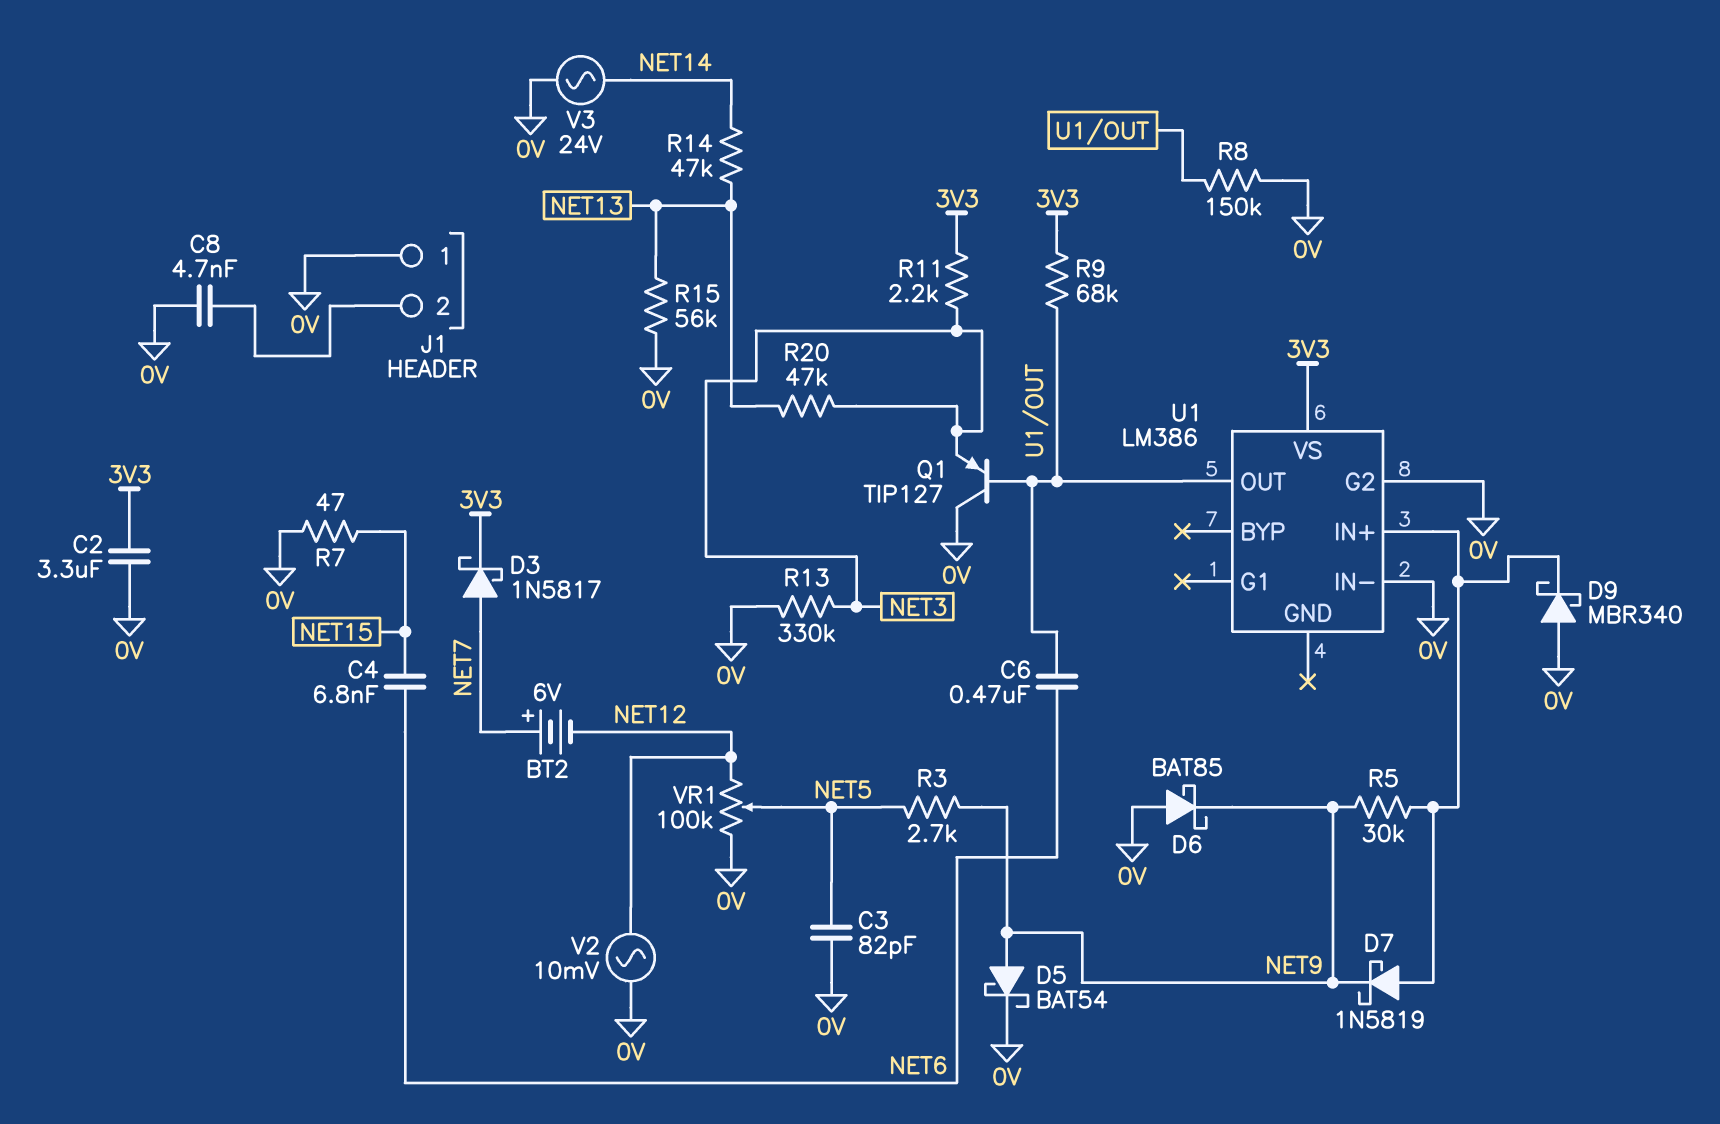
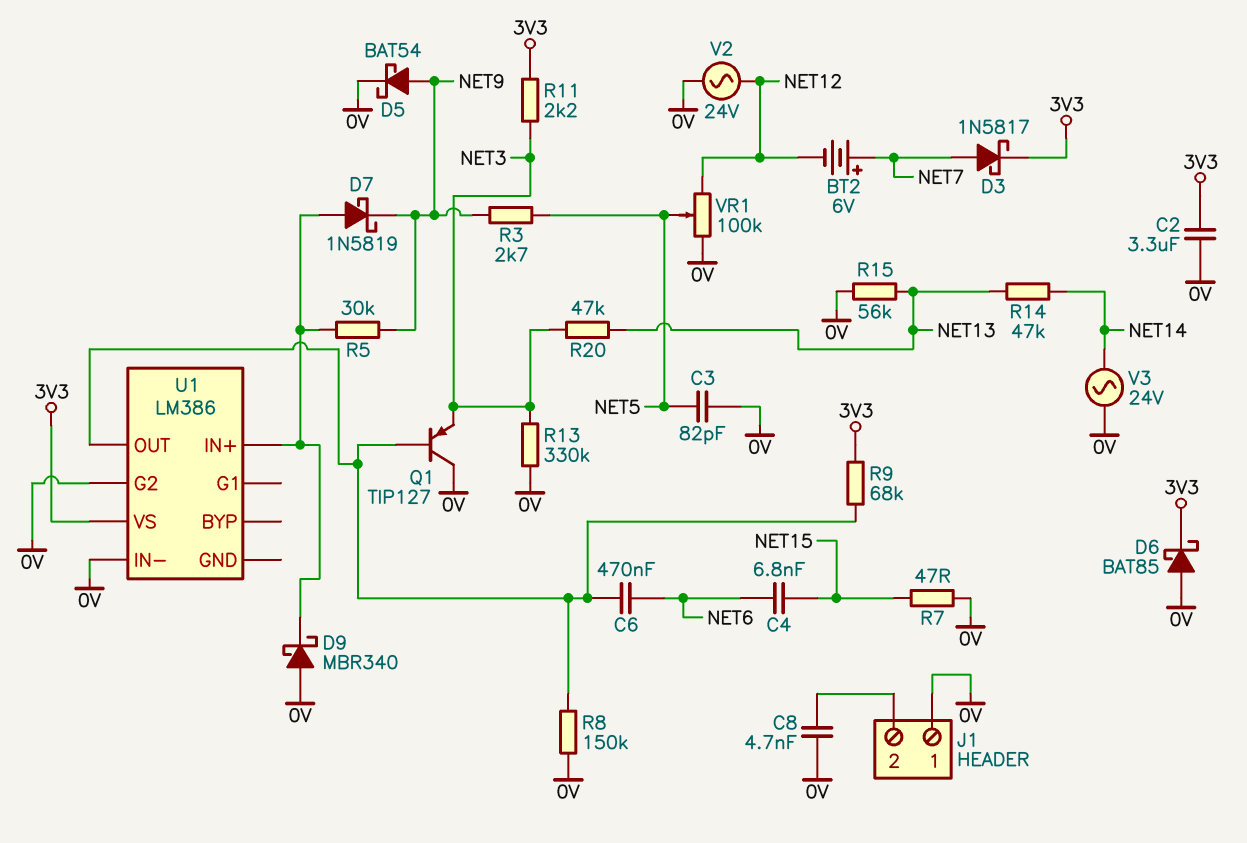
D6: schottky BAT85 (A 0V, K NET9) -> schottky BAT85 (A 0V, K 3V3)
V2: AC 10mV (0V, NET12) -> AC 24V (0V, NET12)

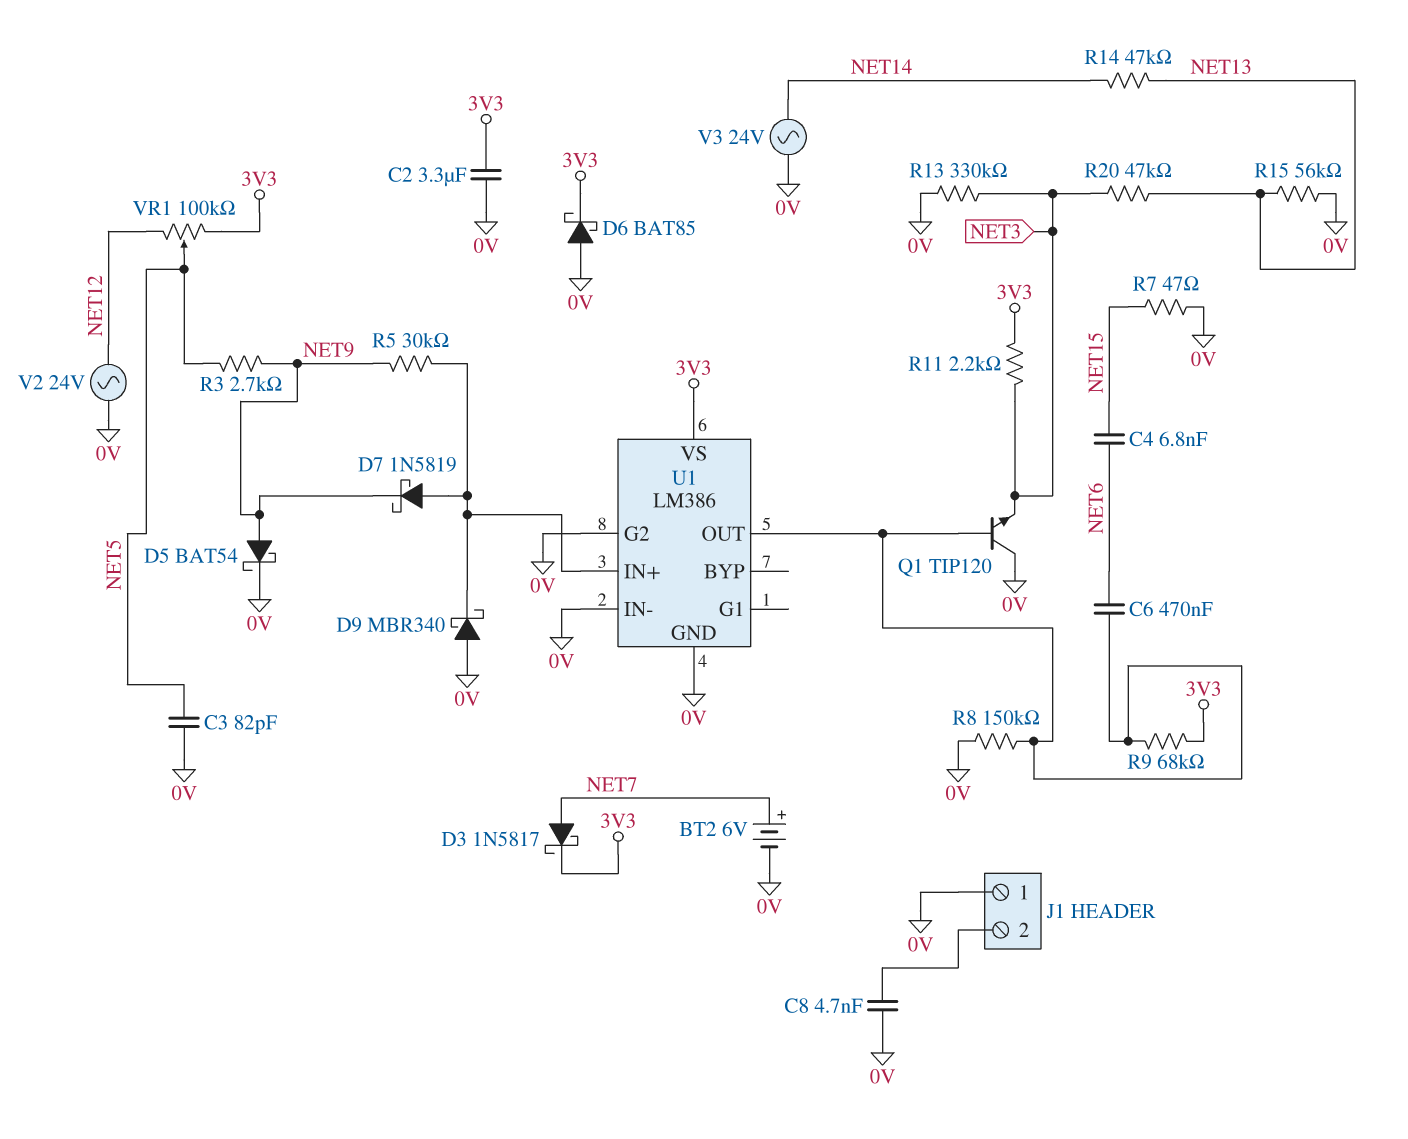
BT2: 6V (plus NET7, minus NET12) -> 6V (plus NET7, minus 0V)
Q1: PNP TIP127 (B U1/OUT, C 0V, E NET3) -> NPN TIP120 (B U1/OUT, C 0V, E NET3)
U1 pin GND: none -> 0V
VR1: 100k (0V, NET12, wiper NET5) -> 100k (3V3, NET12, wiper NET5)

